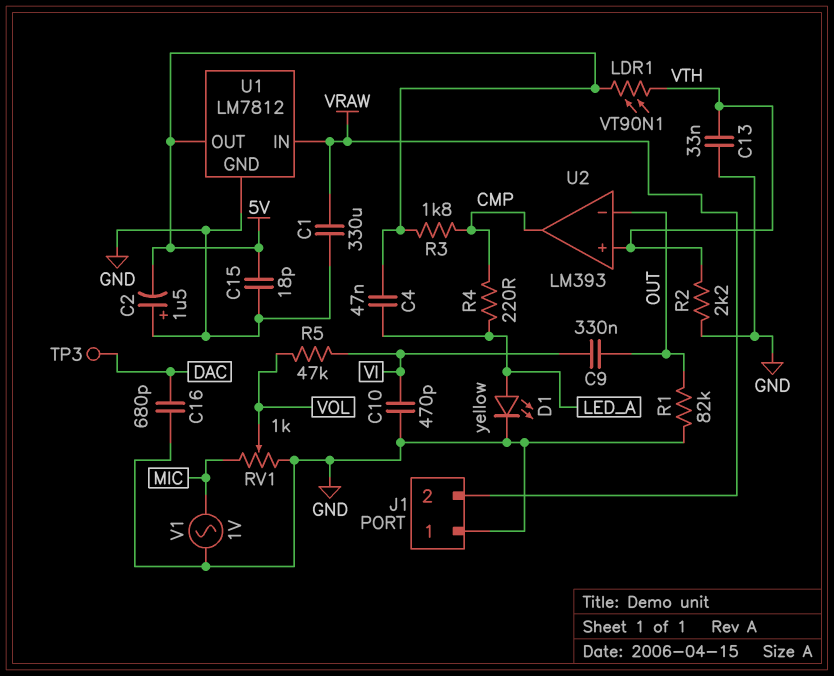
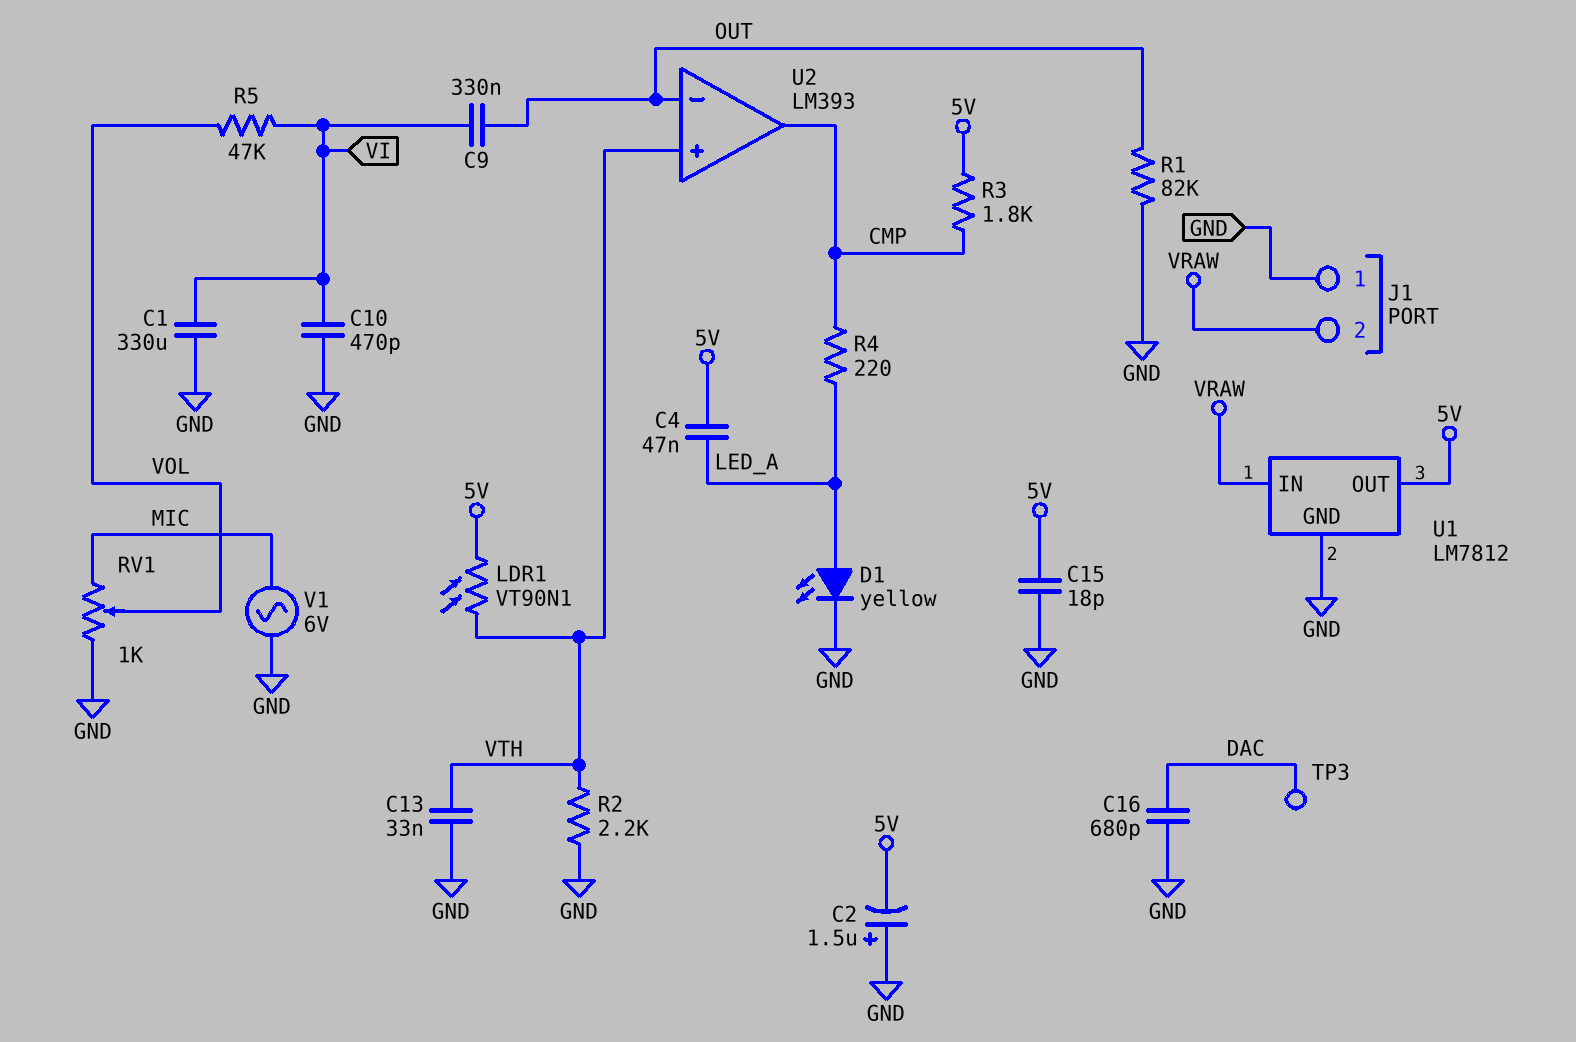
C1: 330uF (GND, VRAW) -> 330uF (GND, VI)
V1: AC 1V (GND, MIC) -> AC 6V (GND, MIC)

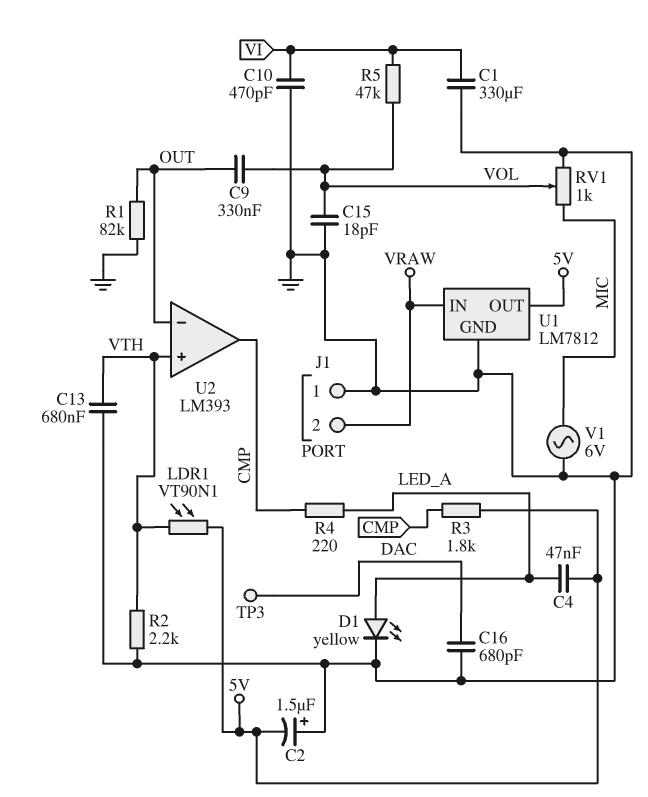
C9: 330nF (OUT, VI) -> 330nF (OUT, VOL)
C13: 33nF (GND, VTH) -> 680nF (GND, VTH)
C15: 18pF (5V, GND) -> 18pF (GND, VOL)

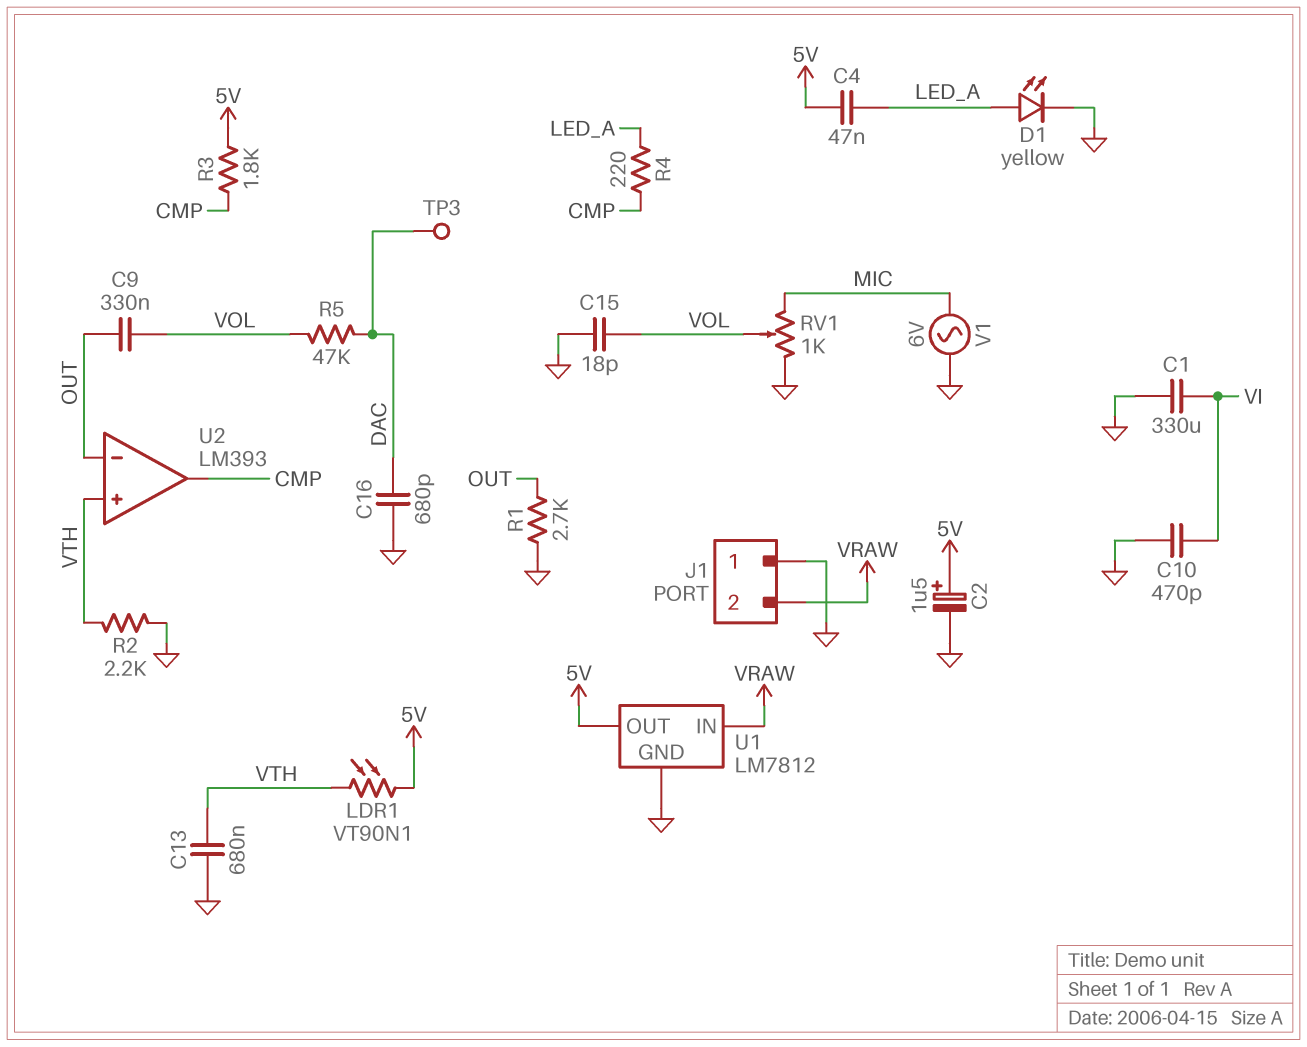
C2: 1.5uF (plus GND, minus 5V) -> 1.5uF (plus 5V, minus GND)
R1: 82k (GND, OUT) -> 2.7k (GND, OUT)
R5: 47k (VI, VOL) -> 47k (DAC, VOL)

